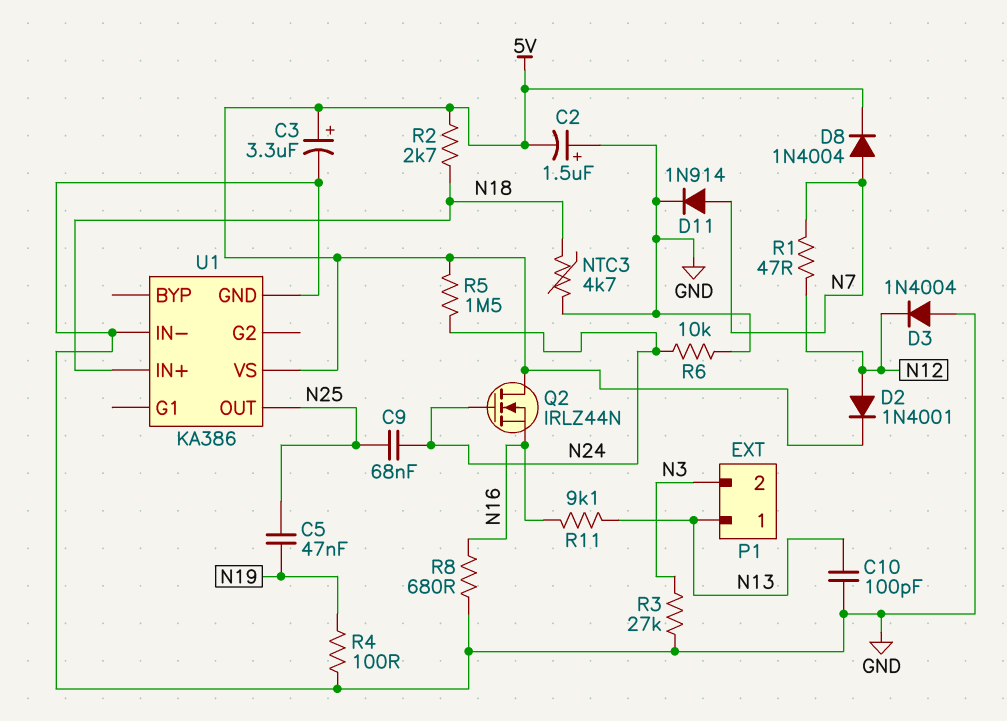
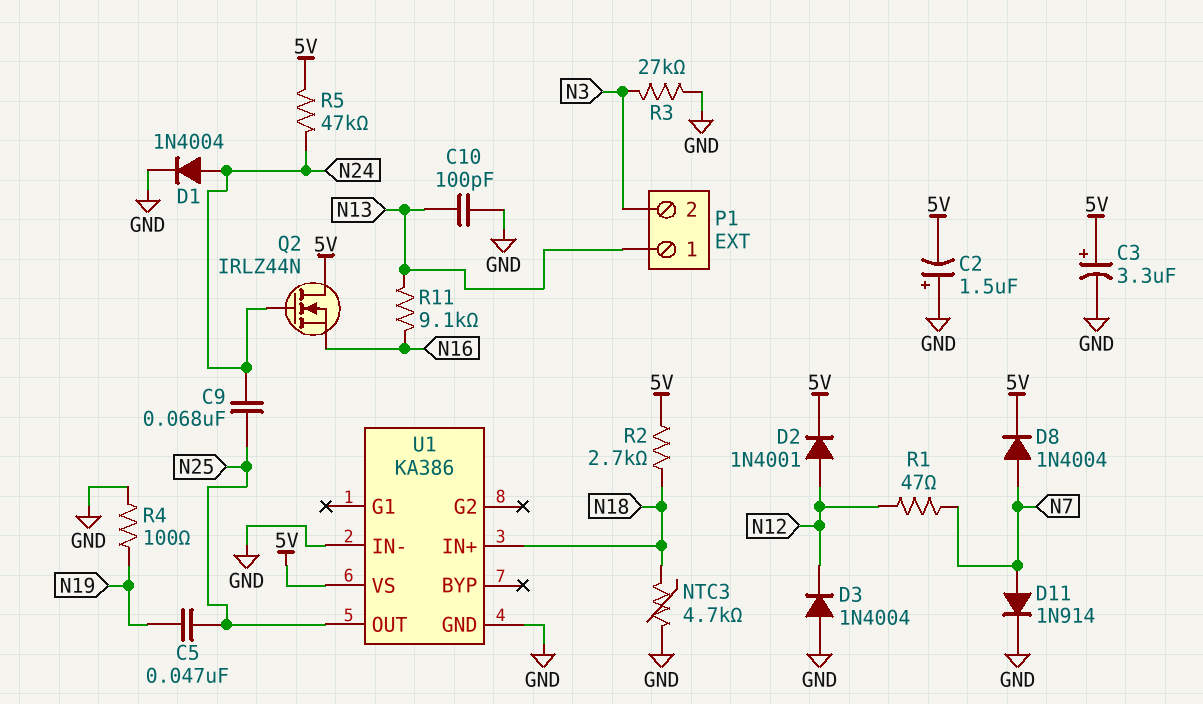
D1: none -> diode 1N4004 (A N24, K GND)
R5: 1.5M (5V, N24) -> 47k (5V, N24)
R6: 10k (GND, N24) -> none
R8: 680 (GND, N16) -> none

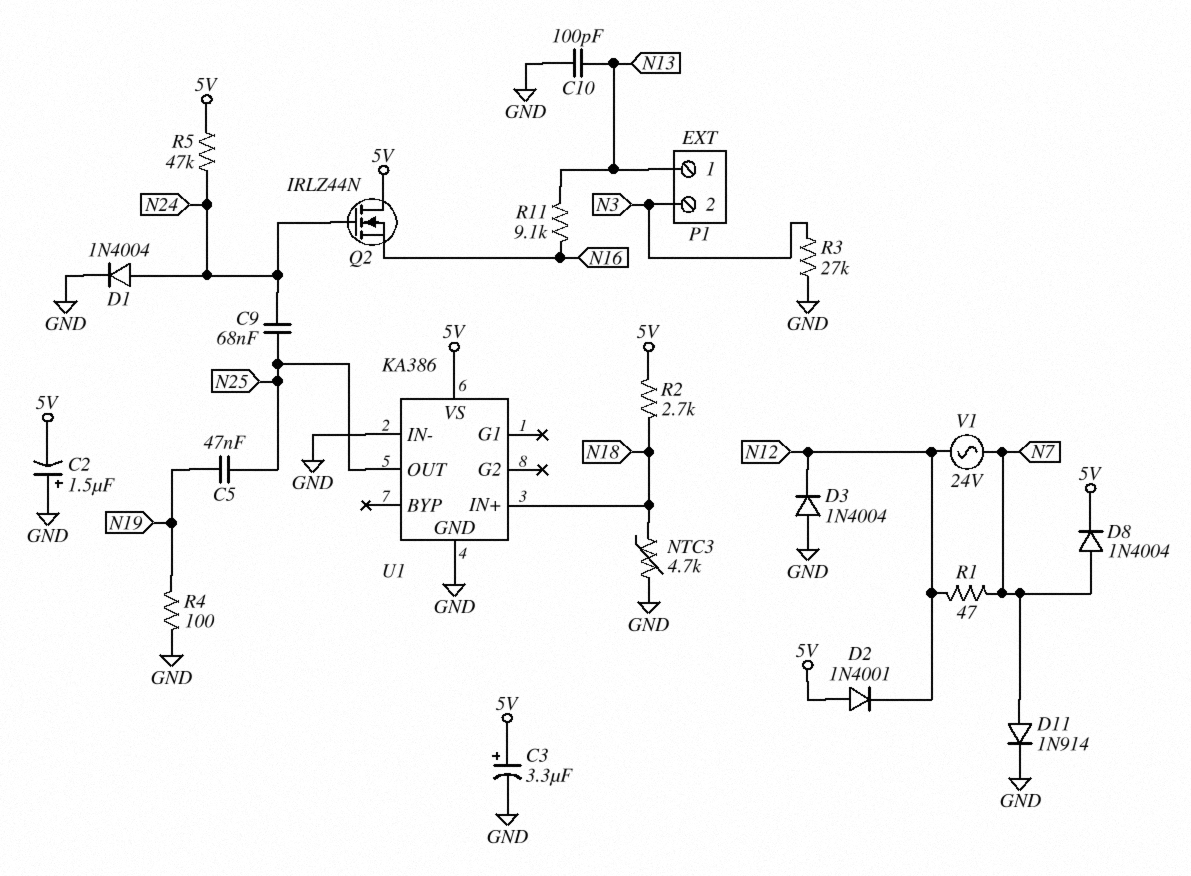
D2: diode 1N4001 (A N12, K 5V) -> diode 1N4001 (A 5V, K N12)
V1: none -> AC 24V (N7, N12)

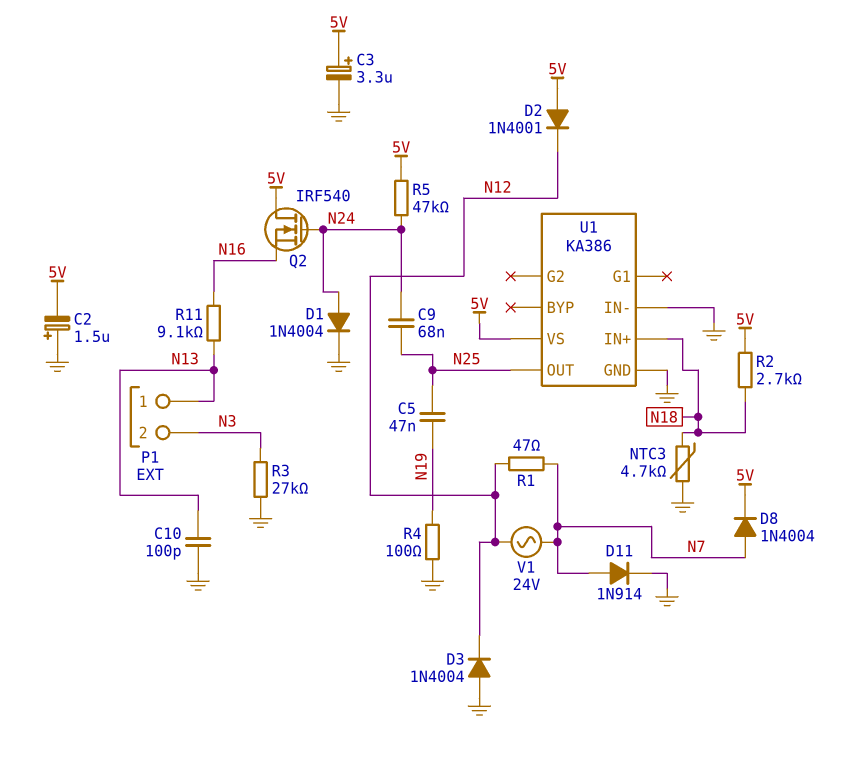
Q2: NMOS IRLZ44N (G N24, D 5V, S N16) -> NMOS IRF540 (G N24, D 5V, S N16)

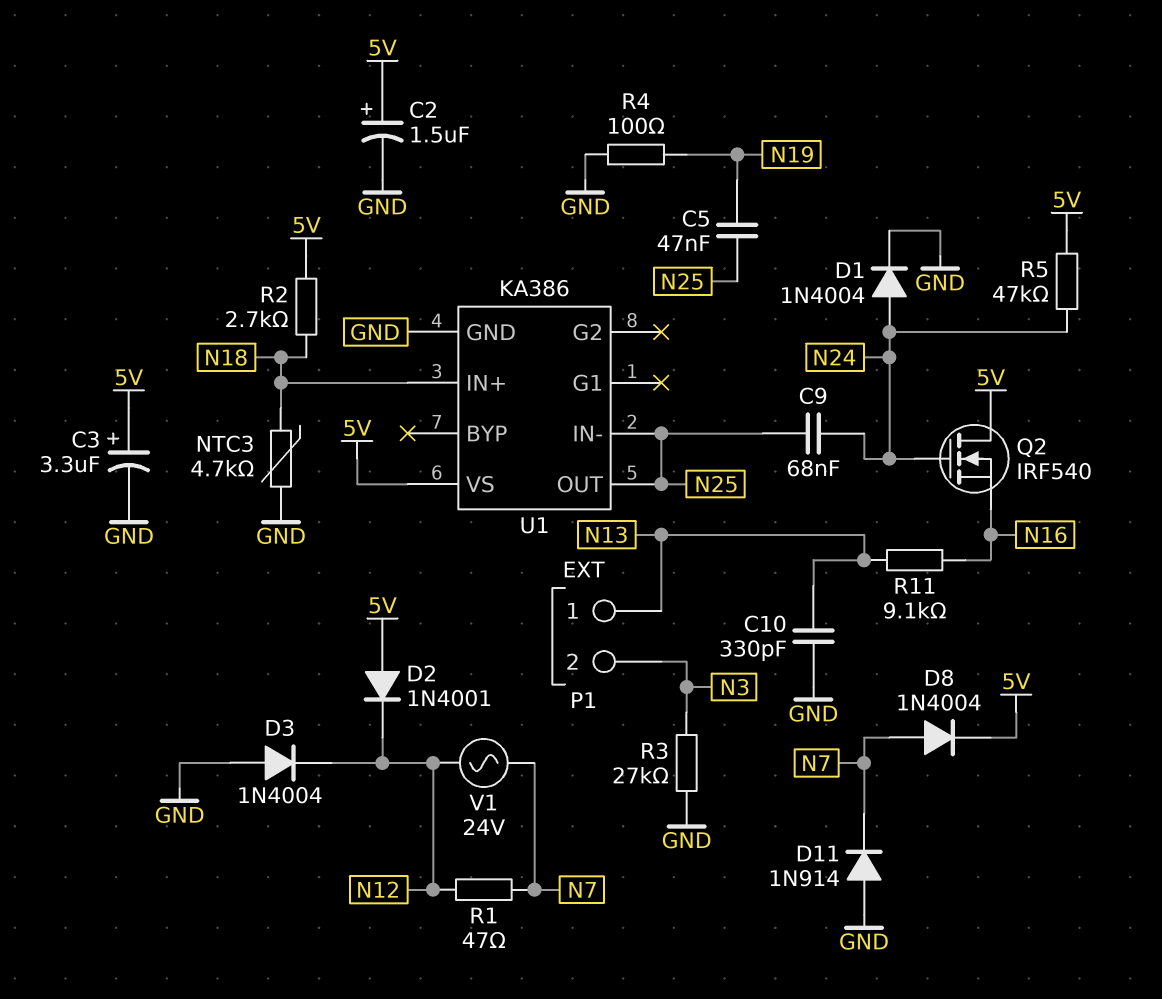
C2: 1.5uF (plus GND, minus 5V) -> 1.5uF (plus 5V, minus GND)
C10: 100pF (GND, N13) -> 330pF (GND, N13)
D11: diode 1N914 (A N7, K GND) -> diode 1N914 (A GND, K N7)
U1 pin IN-: GND -> N25

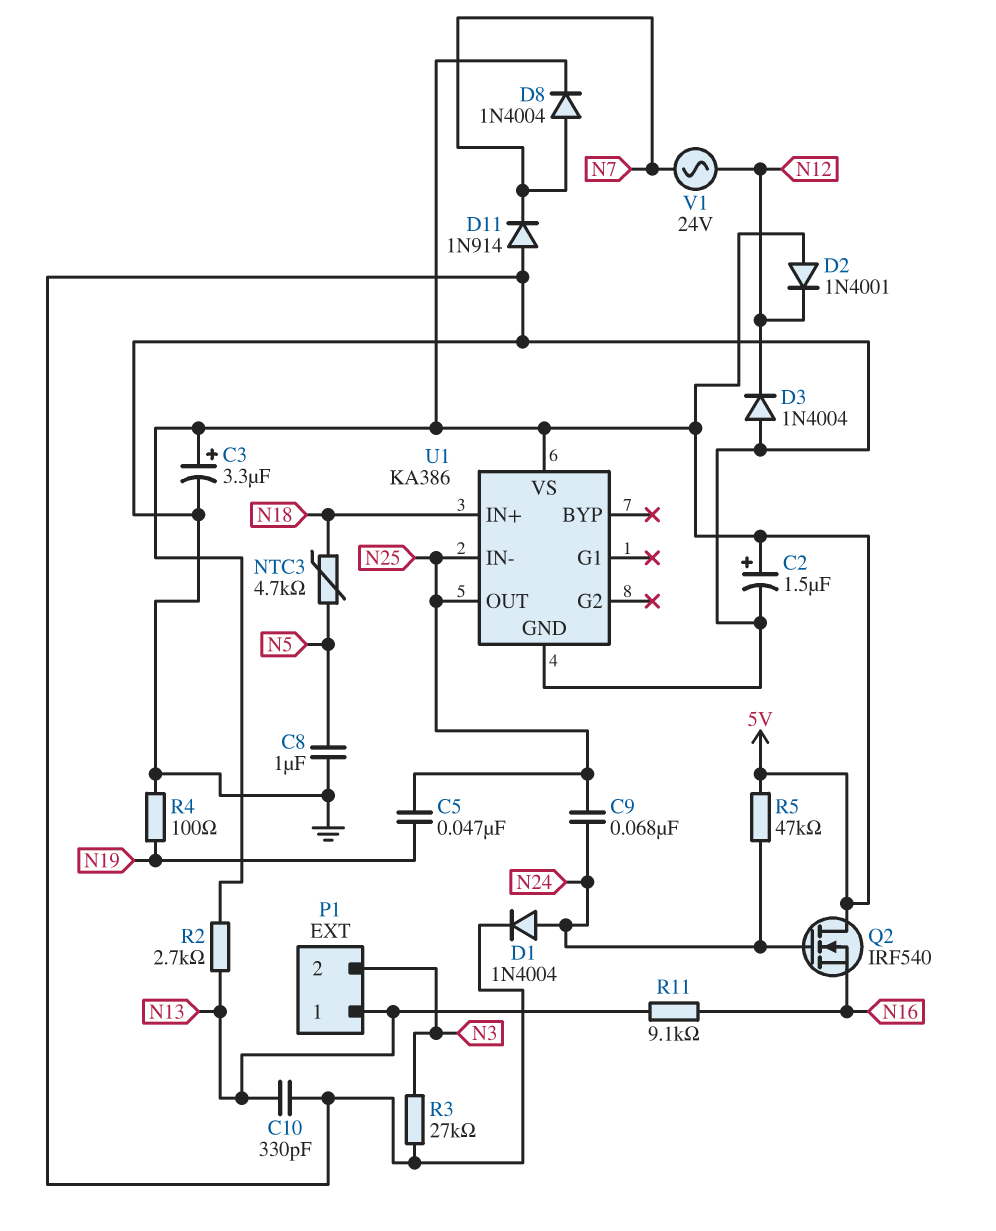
C8: none -> 1uF (GND, N5)
NTC3: 4.7k (GND, N18) -> 4.7k (N5, N18)
R1: 47 (N7, N12) -> none
R2: 2.7k (5V, N18) -> 2.7k (5V, N13)

